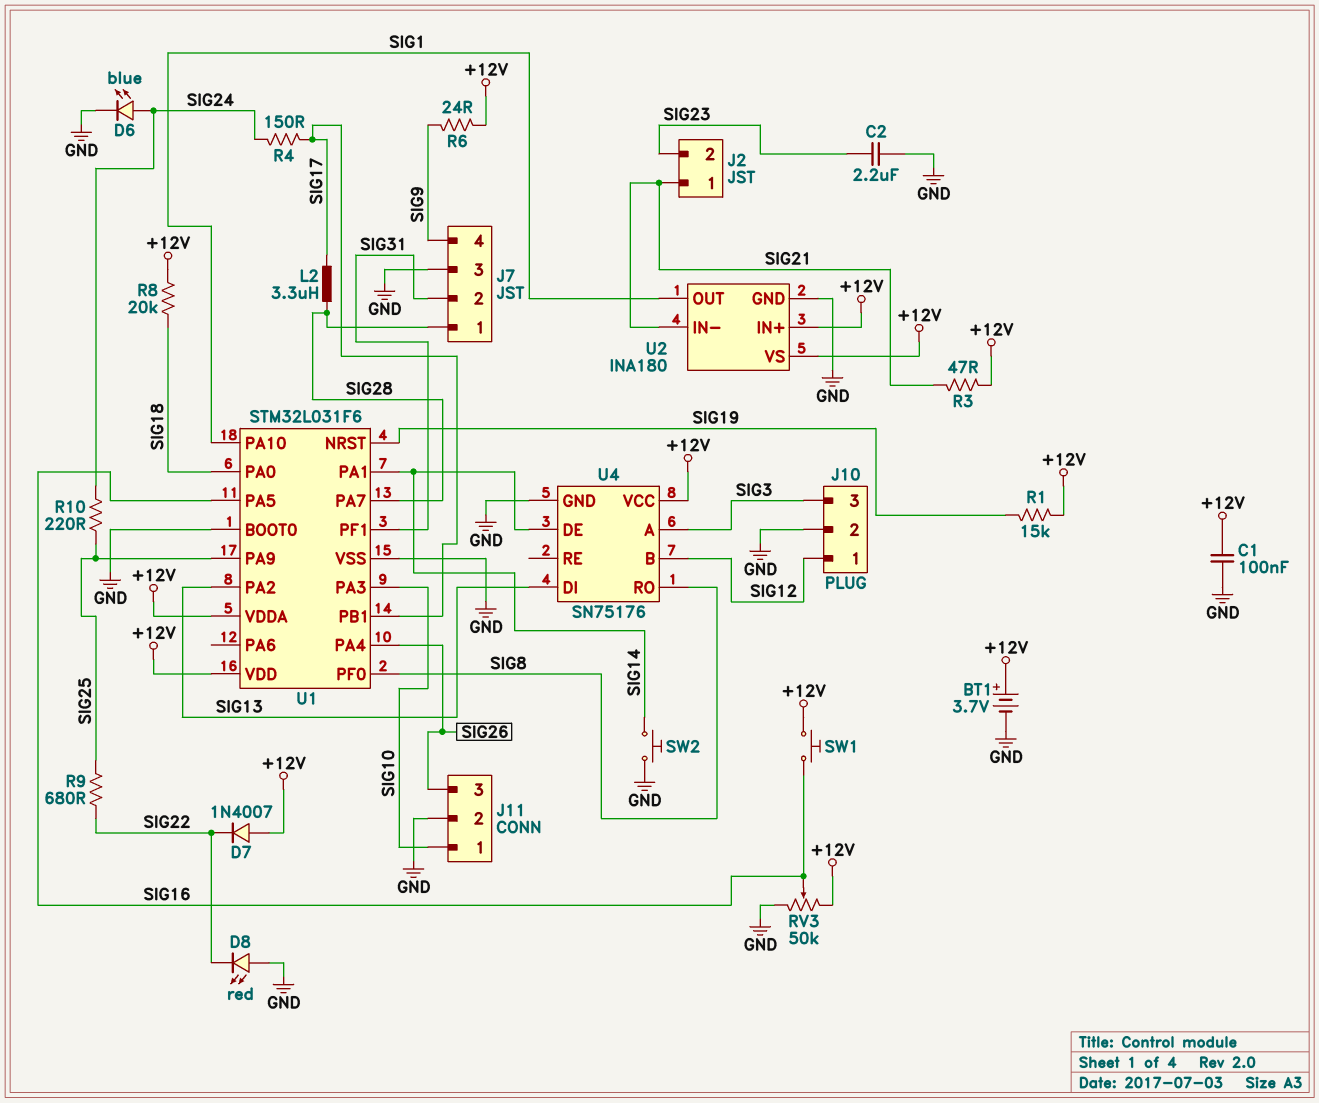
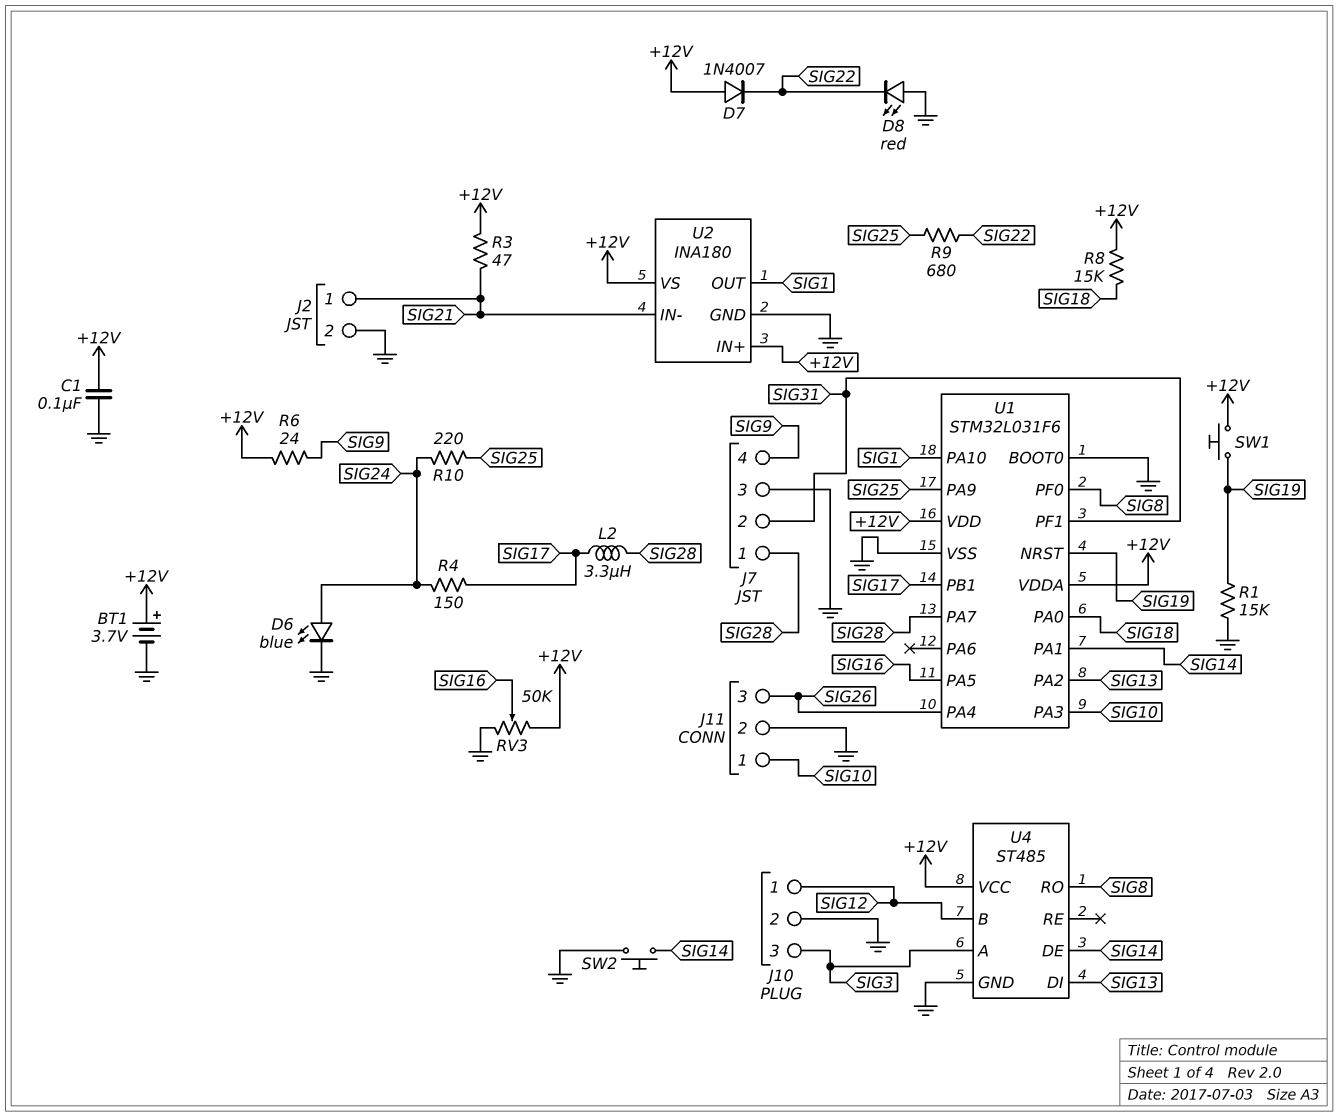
C2: 2.2uF (GND, SIG23) -> none
J2 pin 2: SIG23 -> GND
R1: 15k (+12V, SIG19) -> 15k (GND, SIG19)
R8: 20k (+12V, SIG18) -> 15k (+12V, SIG18)
SW1: button (+12V, SIG16) -> button (+12V, SIG19)
U4: SN75176 -> ST485

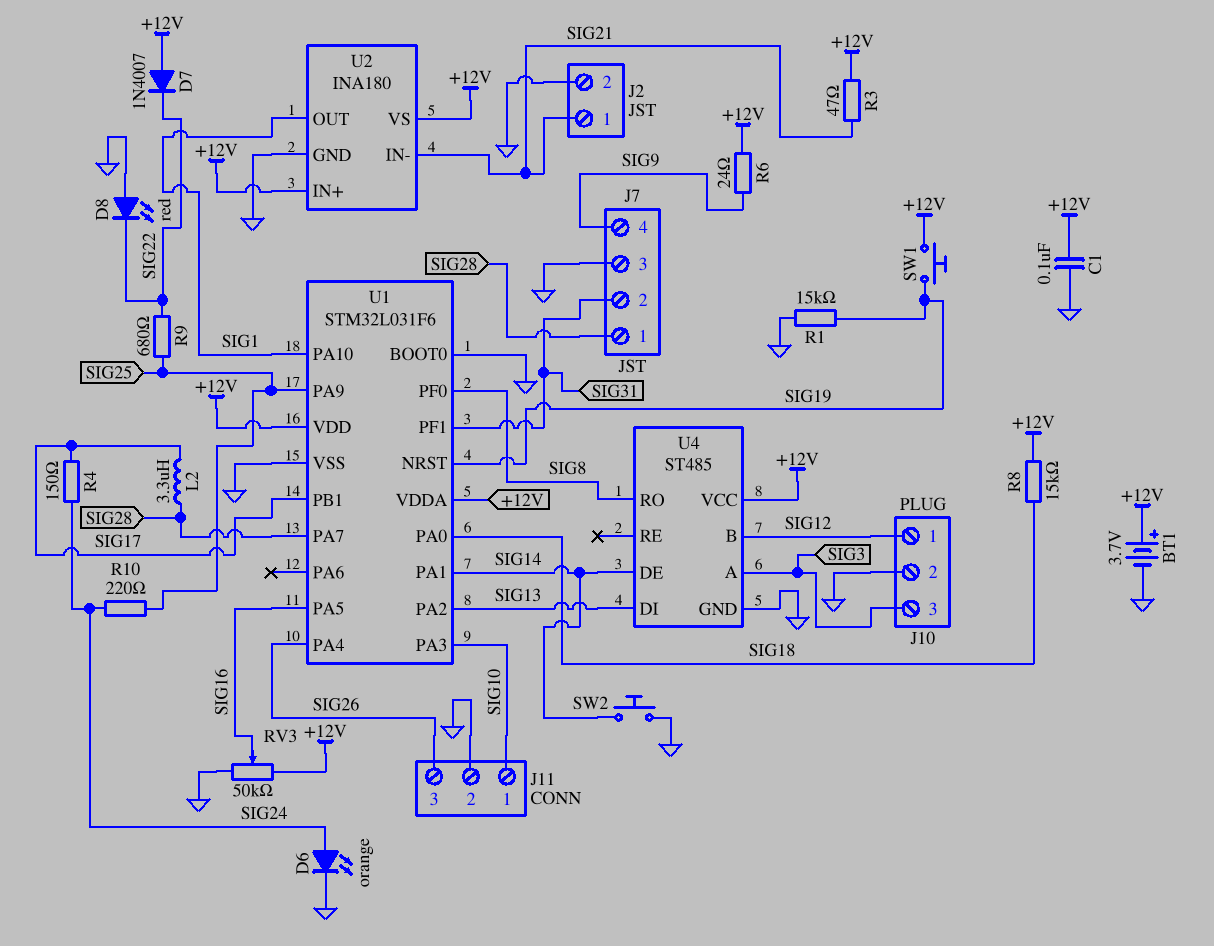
D6: LED blue (A SIG24, K GND) -> LED orange (A SIG24, K GND)

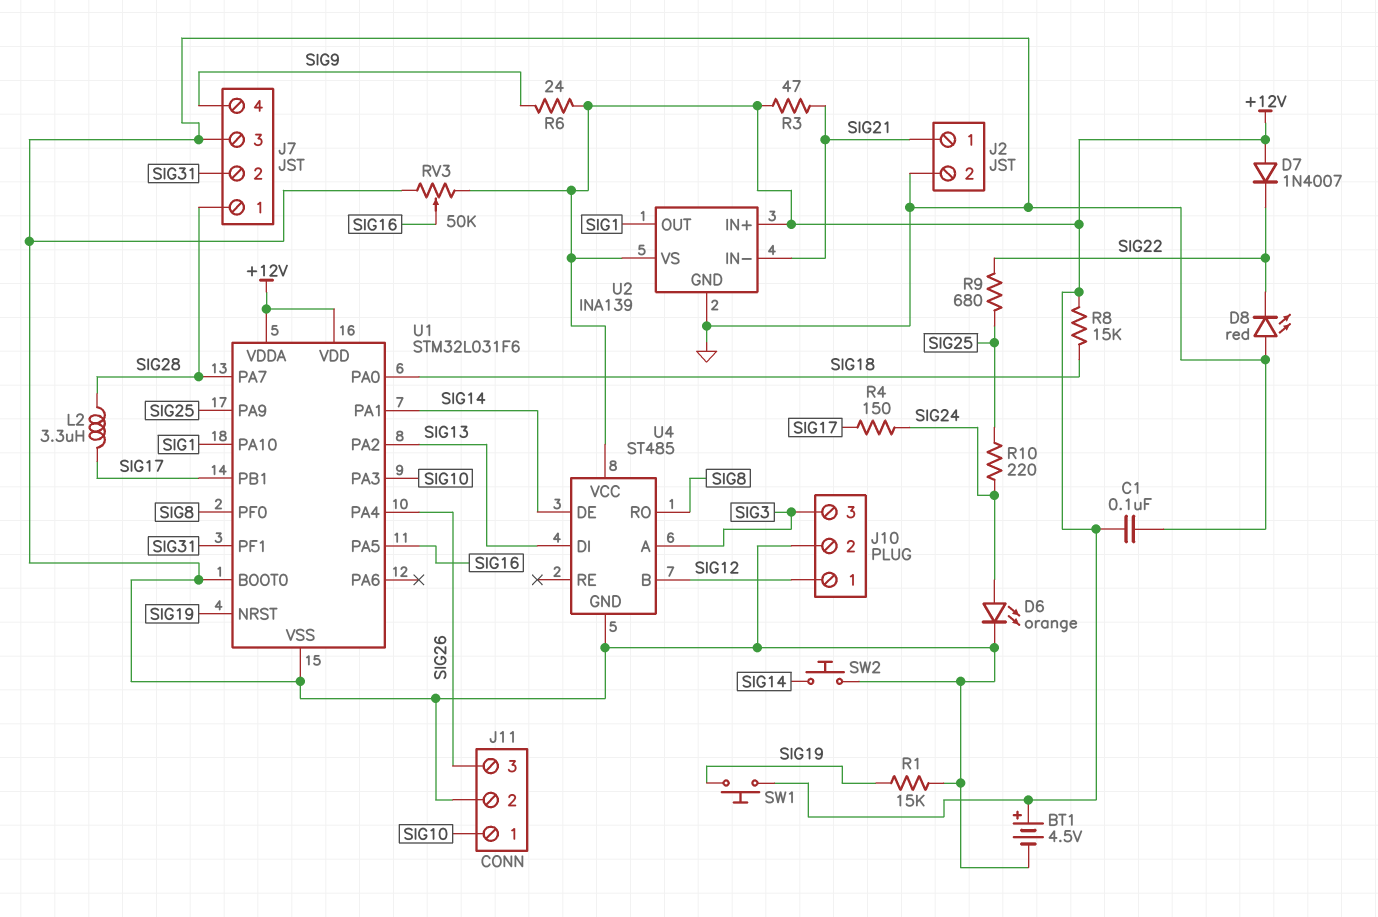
BT1: 3.7V (plus +12V, minus GND) -> 4.5V (plus +12V, minus GND)
U2: INA180 -> INA139

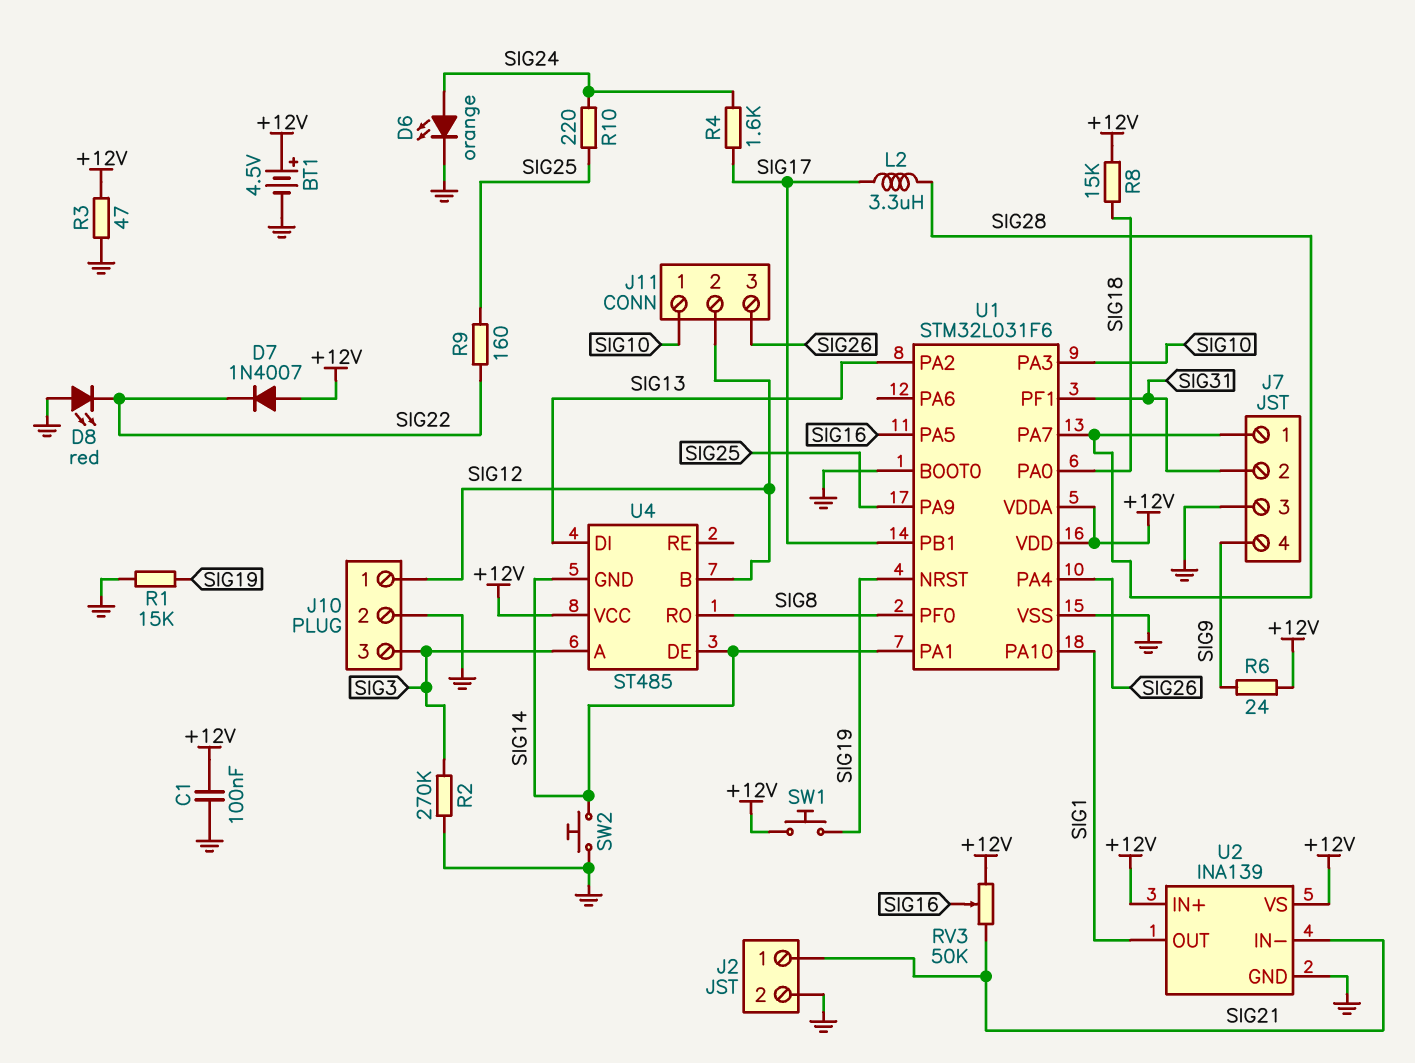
J11 pin 2: GND -> SIG12
R2: none -> 270k (GND, SIG3)
R3: 47 (+12V, SIG21) -> 47 (+12V, GND)
R4: 150 (SIG17, SIG24) -> 1.6k (SIG17, SIG24)
R9: 680 (SIG22, SIG25) -> 160 (SIG22, SIG25)
RV3: 50k (+12V, GND, wiper SIG16) -> 50k (+12V, SIG21, wiper SIG16)
U4 pin GND: GND -> SIG14

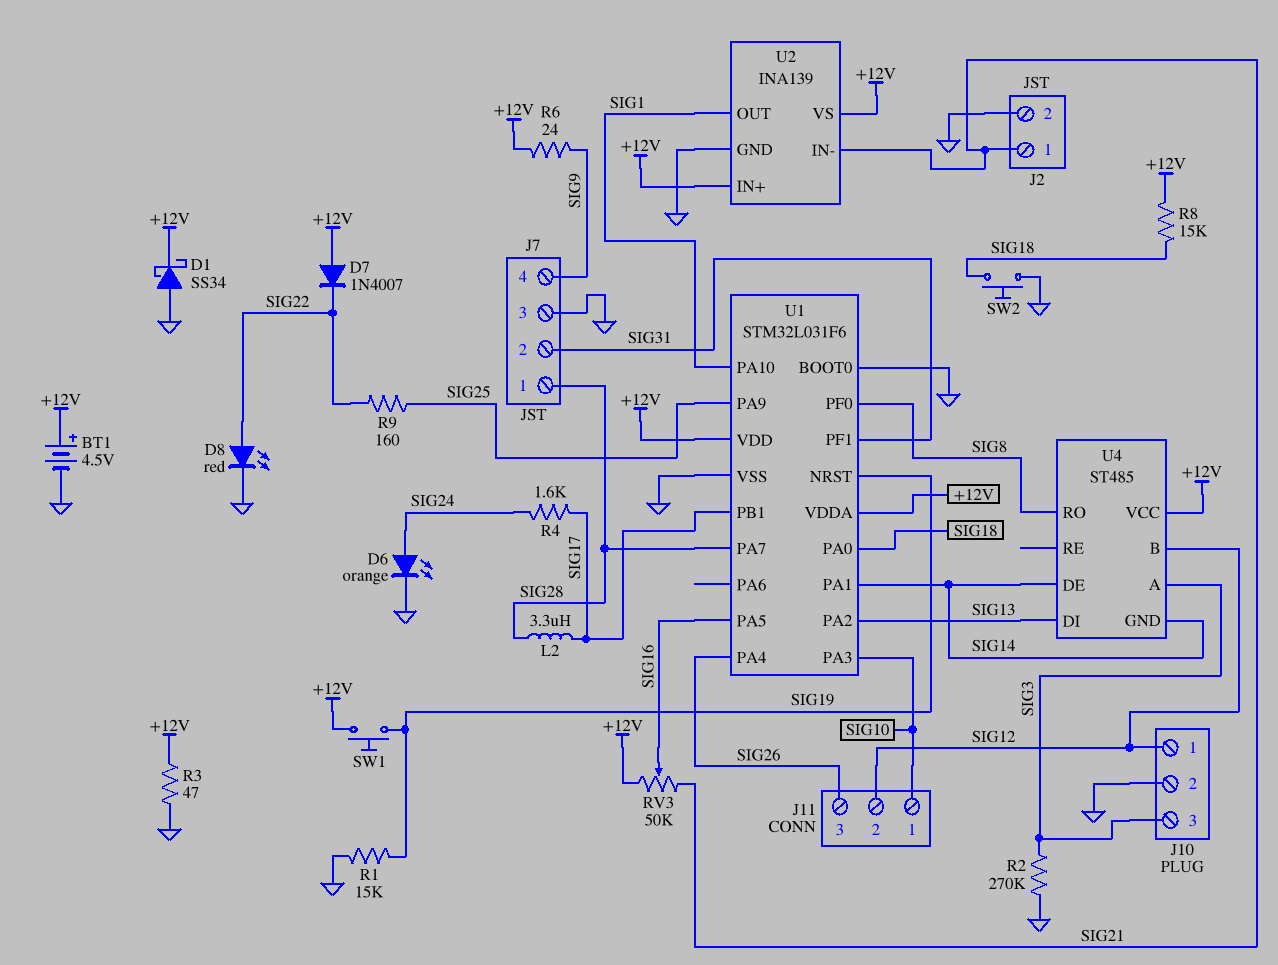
C1: 100nF (+12V, GND) -> none
D1: none -> schottky SS34 (A GND, K +12V)
D8: LED red (A GND, K SIG22) -> LED red (A SIG22, K GND)
R10: 220 (SIG24, SIG25) -> none
SW2: button (GND, SIG14) -> button (GND, SIG18)

